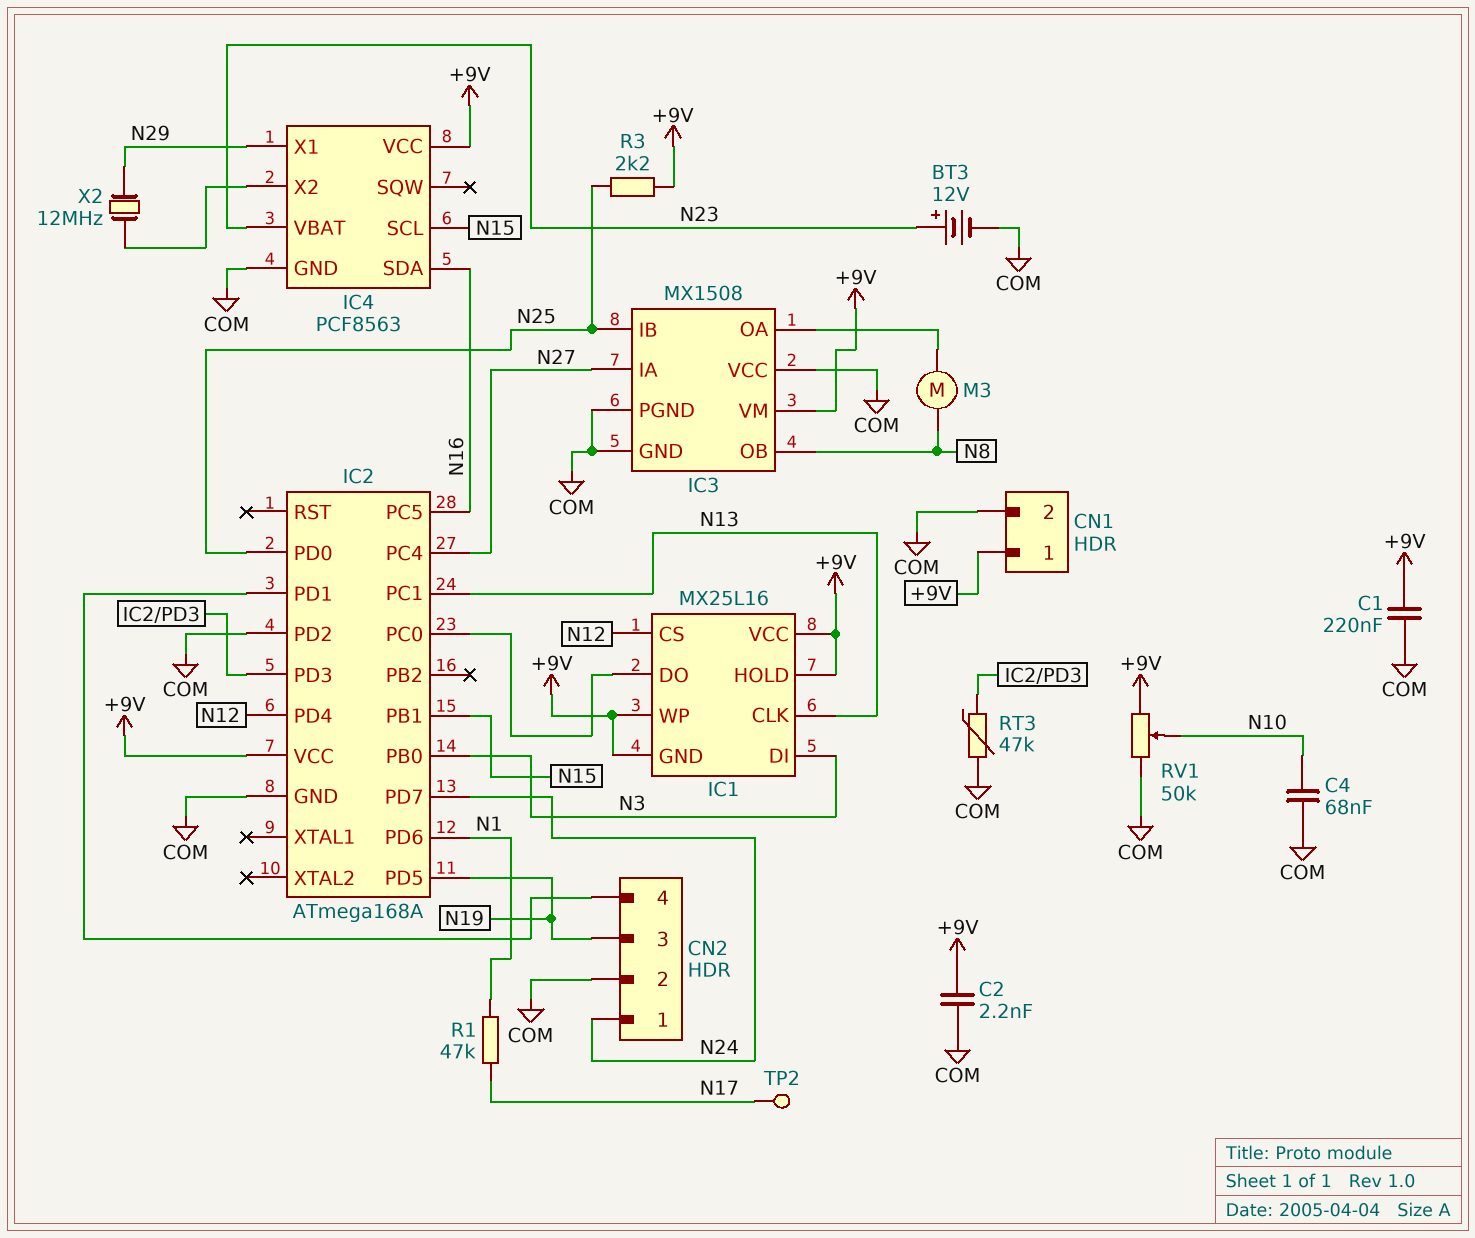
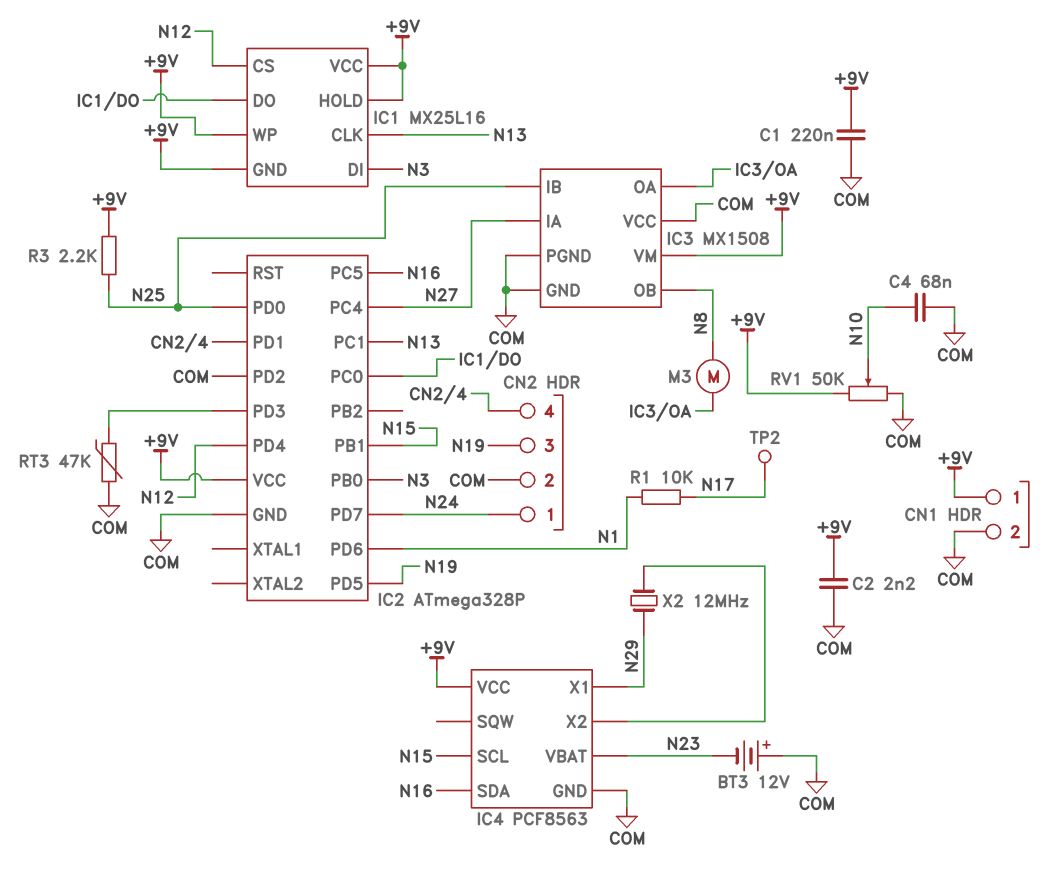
BT3: 12V (plus N23, minus COM) -> 12V (plus COM, minus N23)
IC2: ATmega168A -> ATmega328P
R1: 47k (N1, N17) -> 10k (N1, N17)

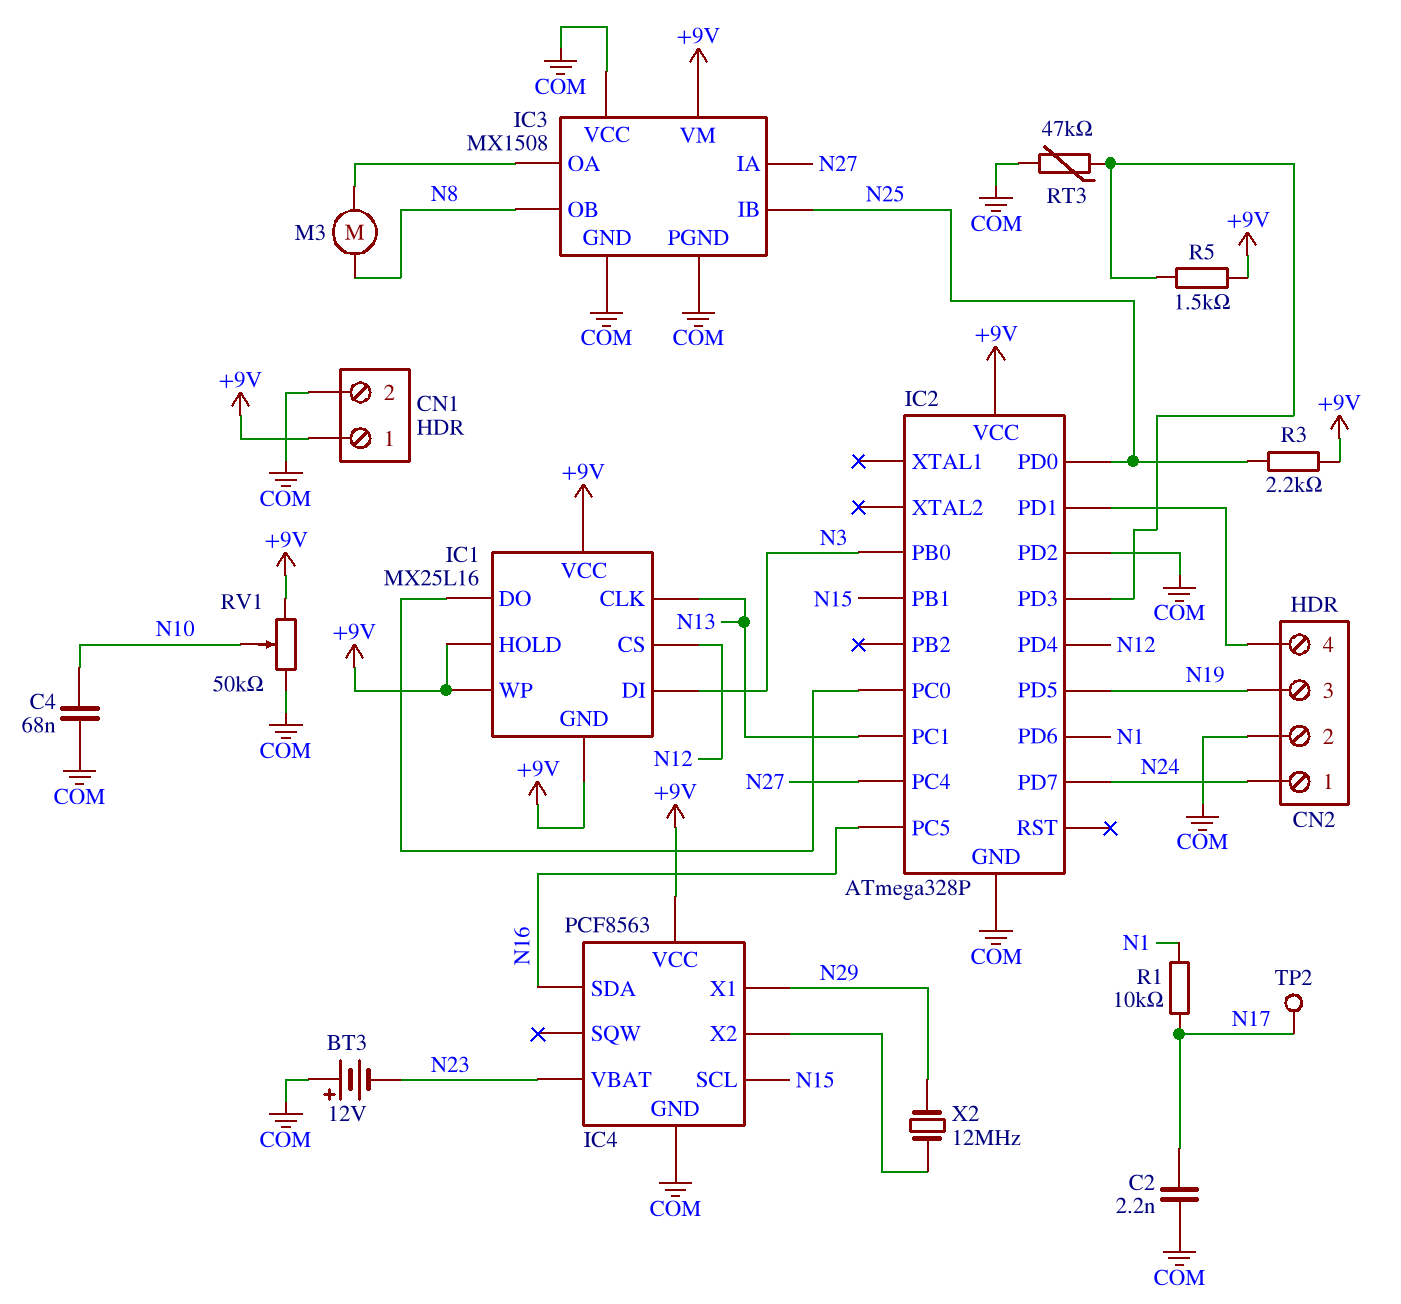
C1: 220nF (+9V, COM) -> none
C2: 2.2nF (+9V, COM) -> 2.2nF (COM, N17)
R5: none -> 1.5k (+9V, IC2/PD3)

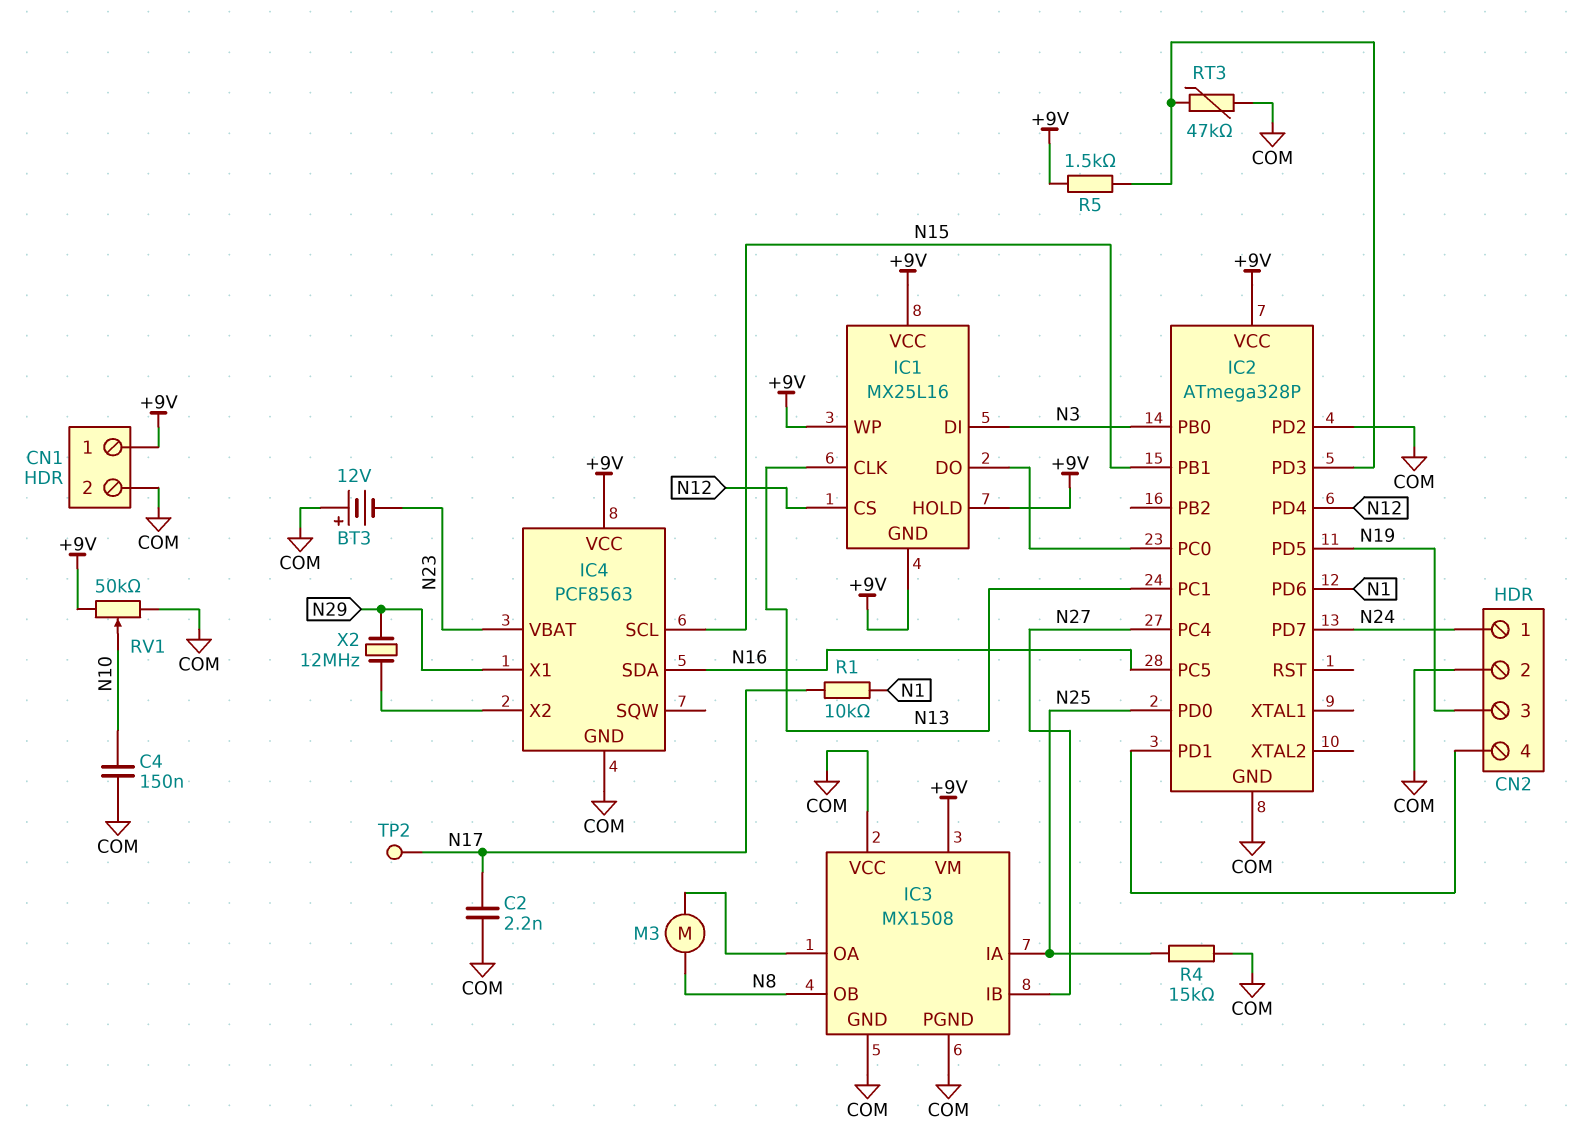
C4: 68nF (COM, N10) -> 150nF (COM, N10)
IC3 pin IA: N27 -> N25
IC3 pin IB: N25 -> N27
R3: 2.2k (+9V, N25) -> none
R4: none -> 15k (COM, N25)

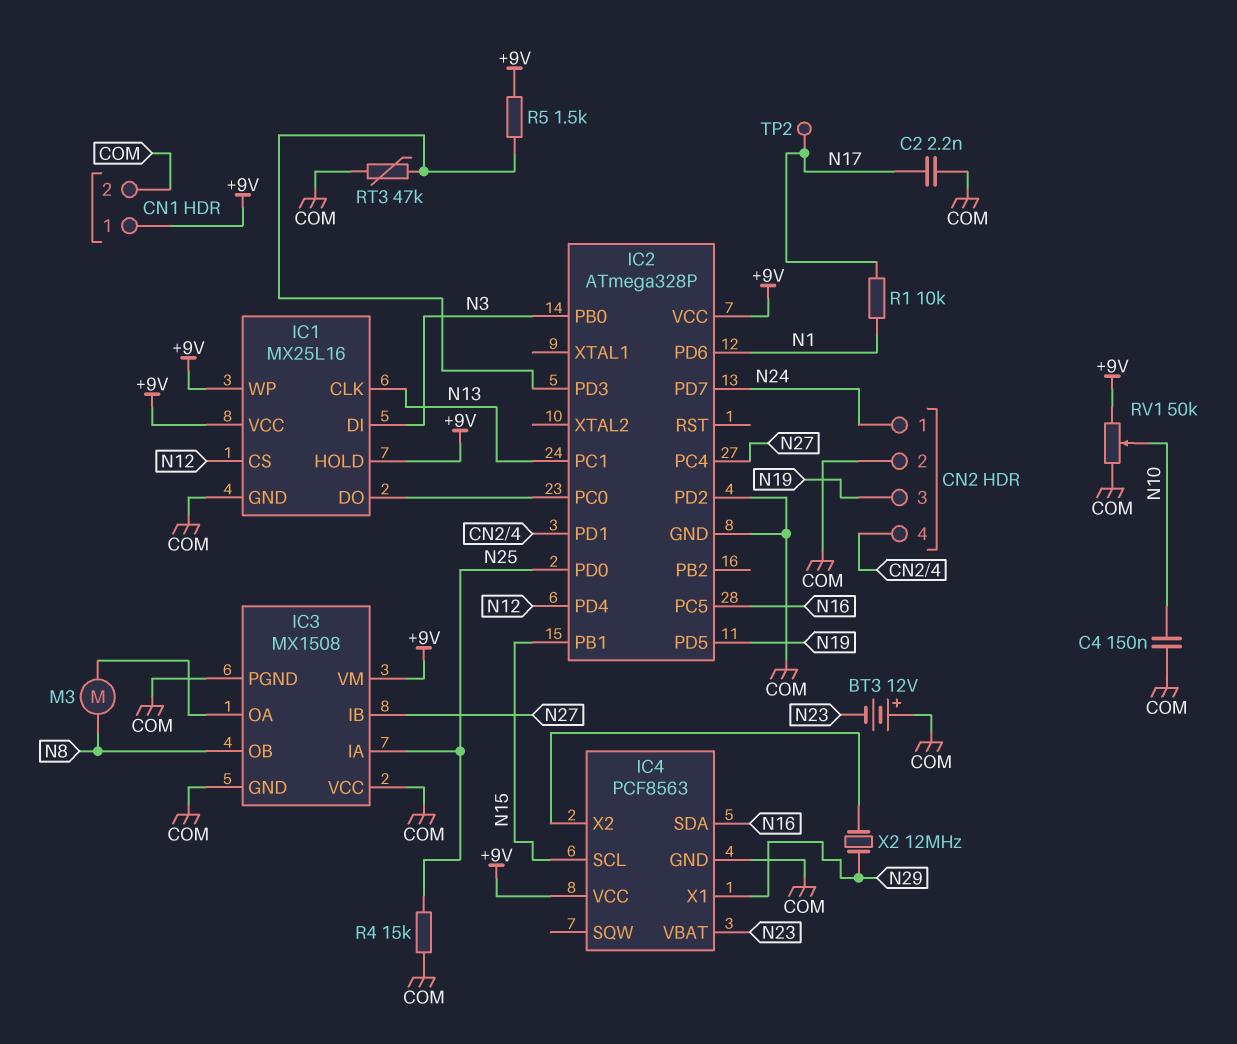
IC1 pin GND: +9V -> COM

